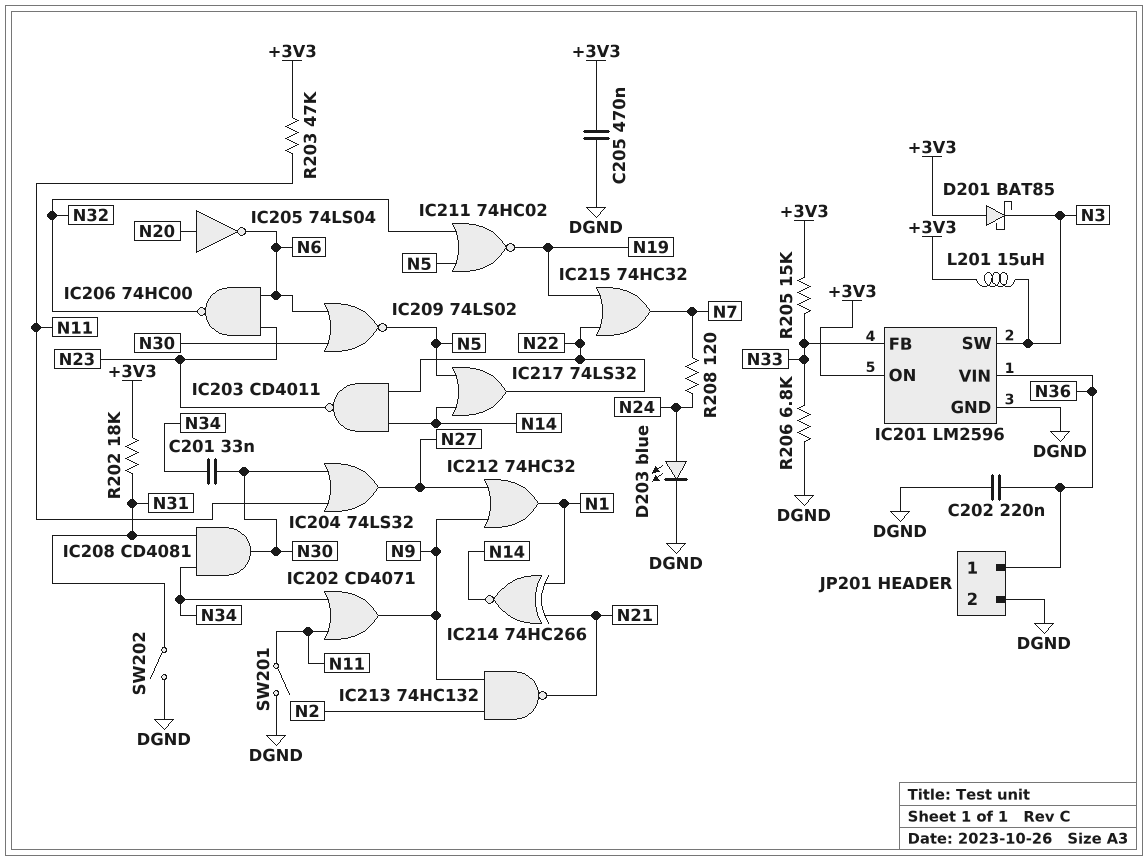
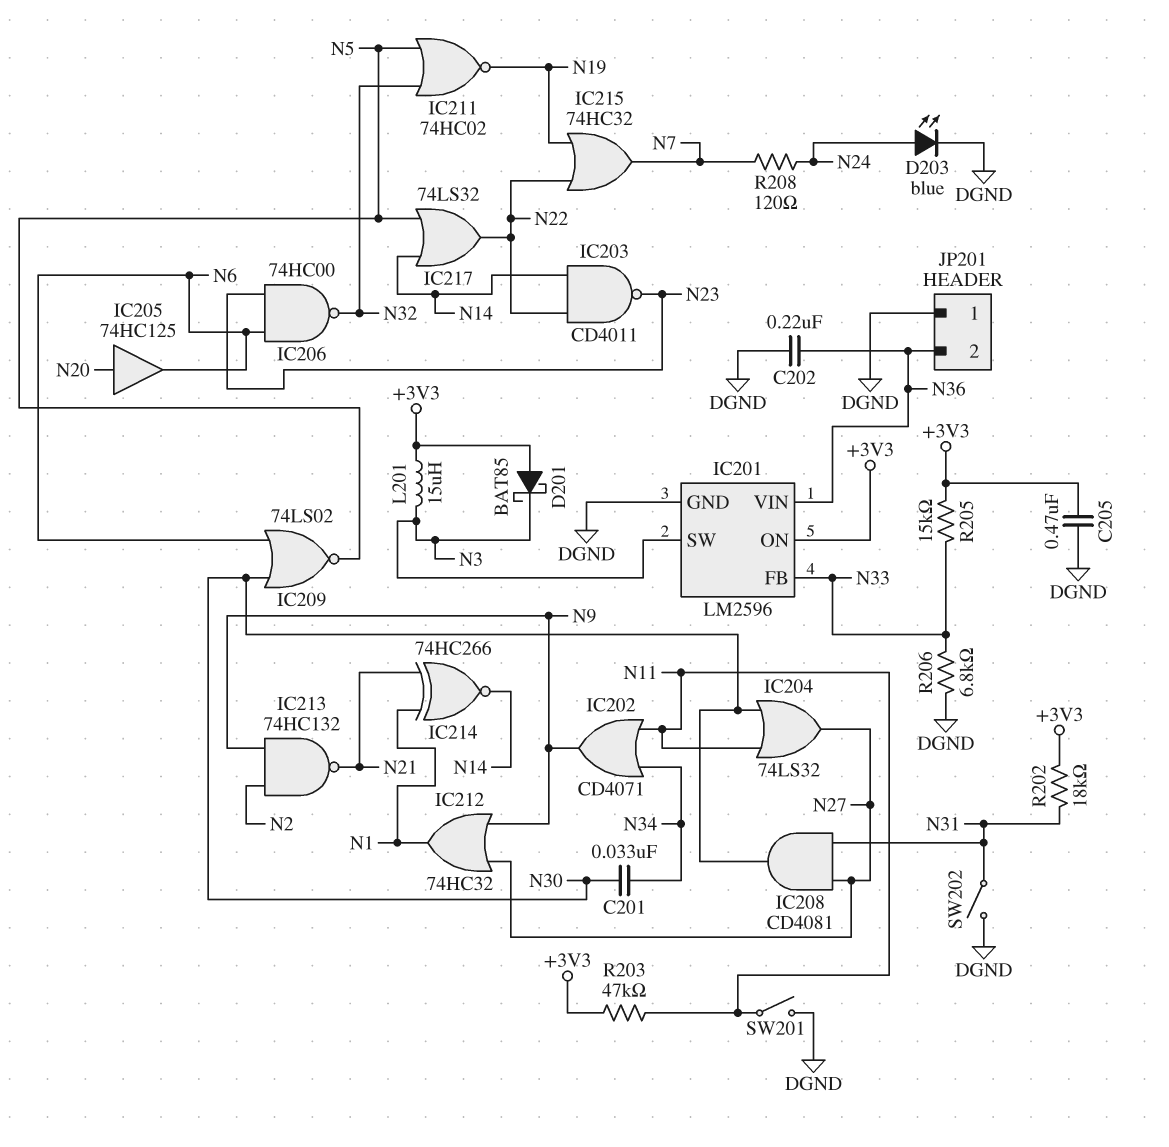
IC205: NOT 74LS04 (in N20, out N6) -> buffer 74HC125 (in N20, out N6)
IC208: AND CD4081 (in N31, in N34, out N30) -> AND CD4081 (in N27, in N31, out N30)
JP201 pin 1: N36 -> DGND
JP201 pin 2: DGND -> N36

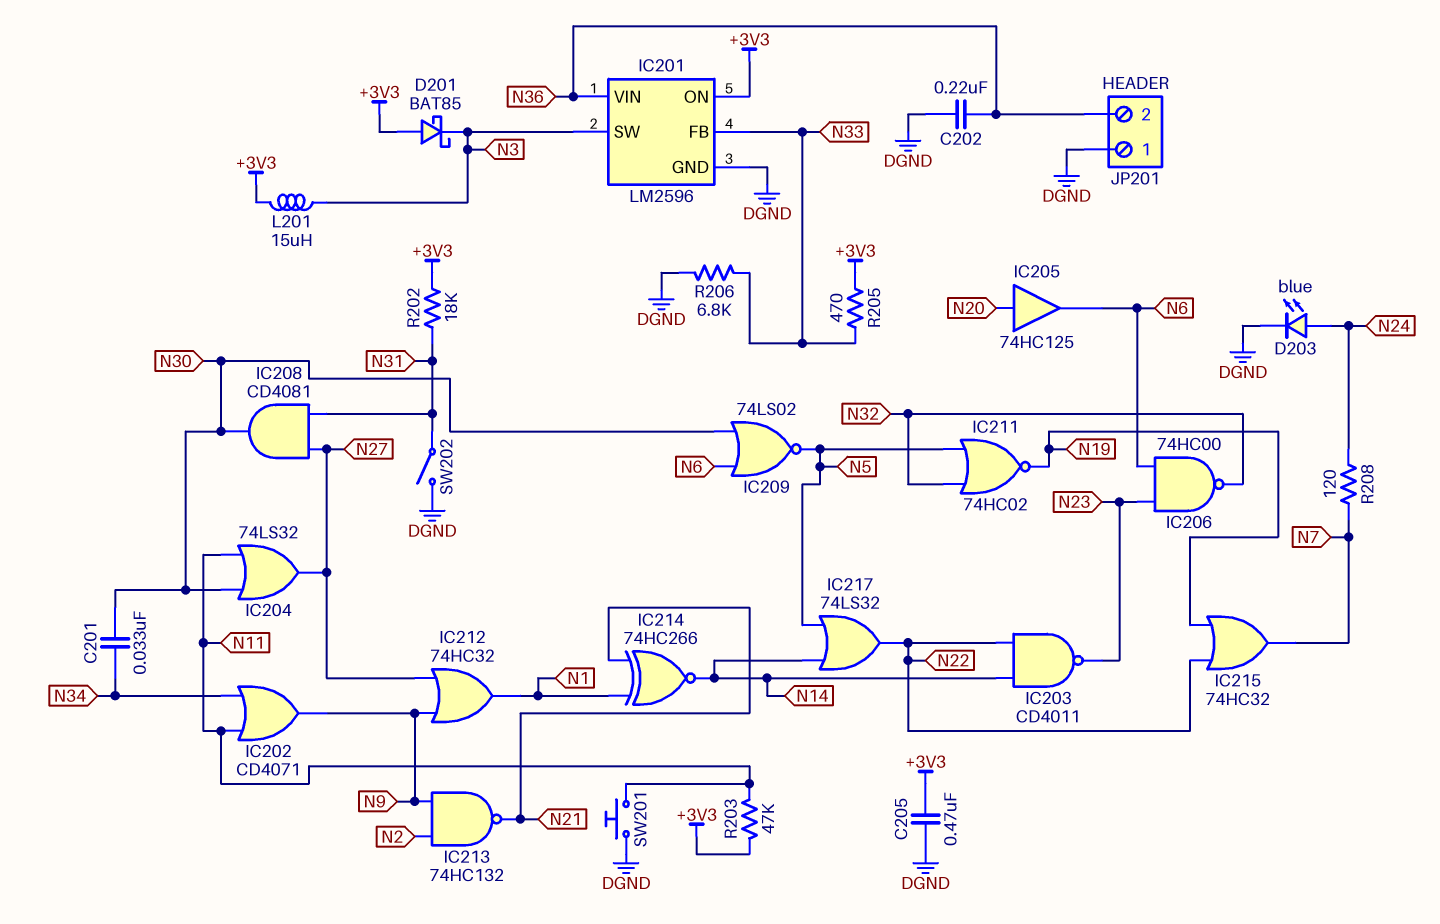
R205: 15k (+3V3, N33) -> 470 (+3V3, N33)
SW201: switch (DGND, N11) -> button (DGND, N11)

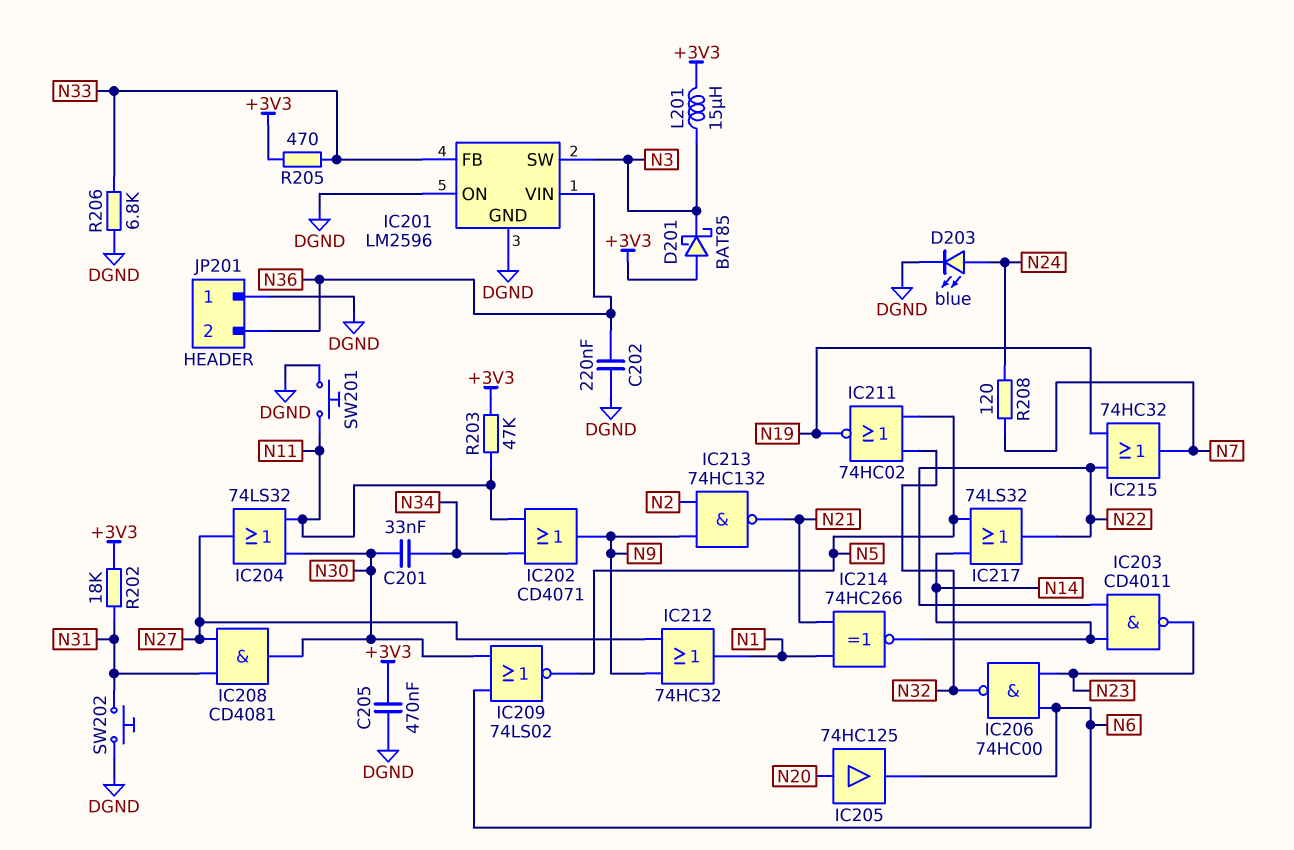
IC201 pin ON: +3V3 -> DGND
SW202: switch (DGND, N31) -> button (DGND, N31)

